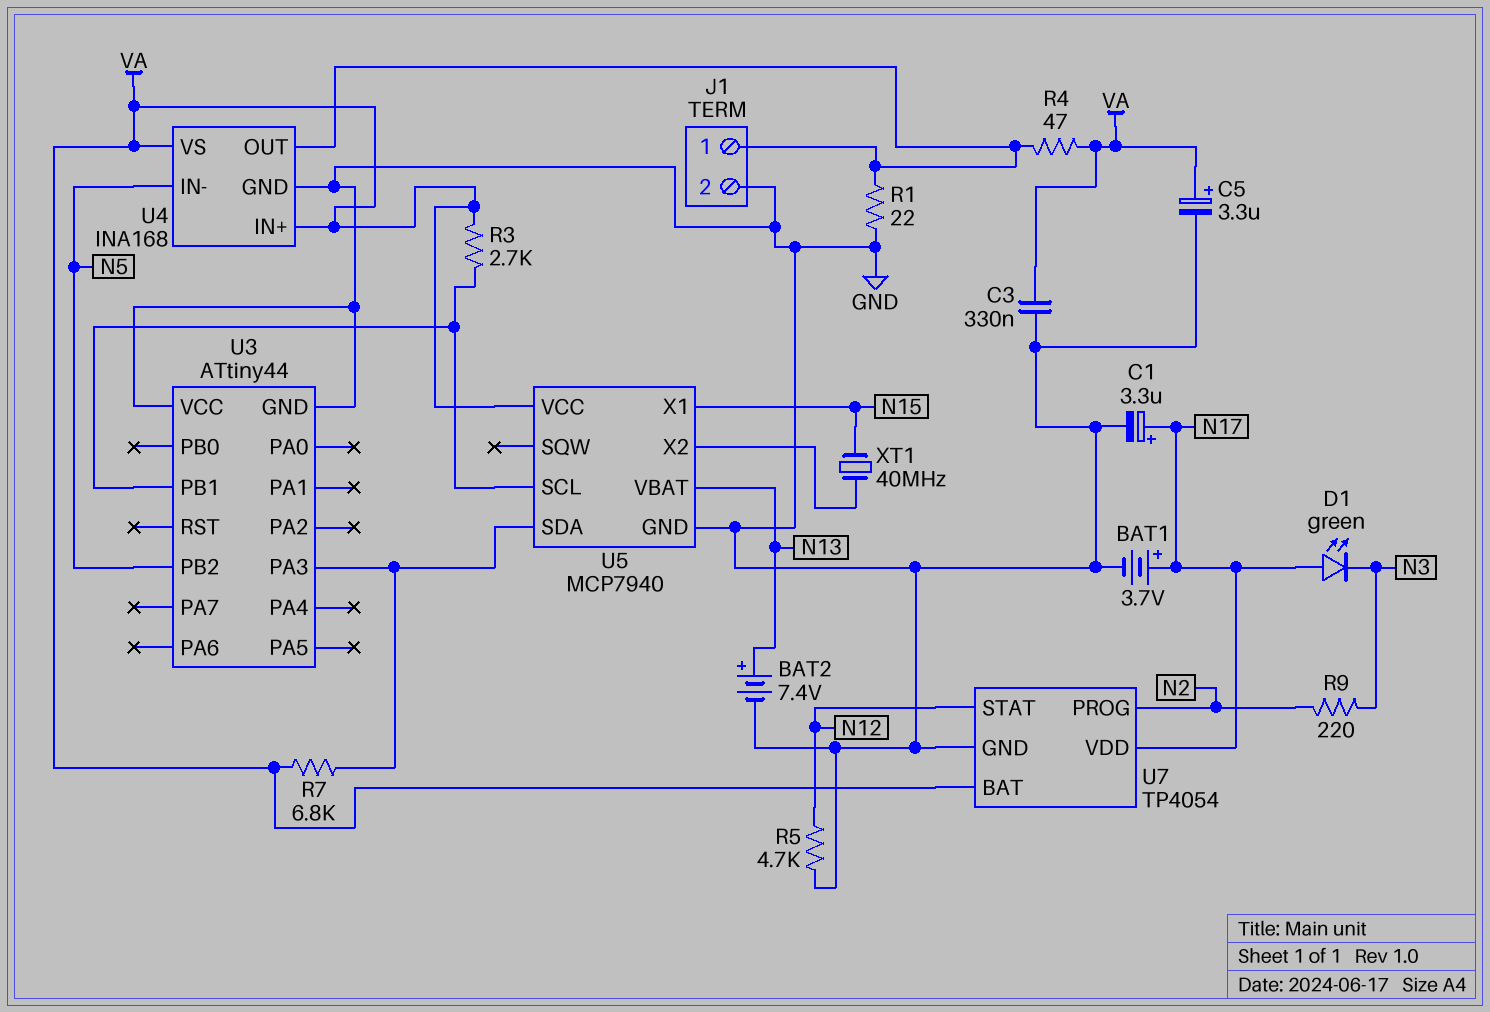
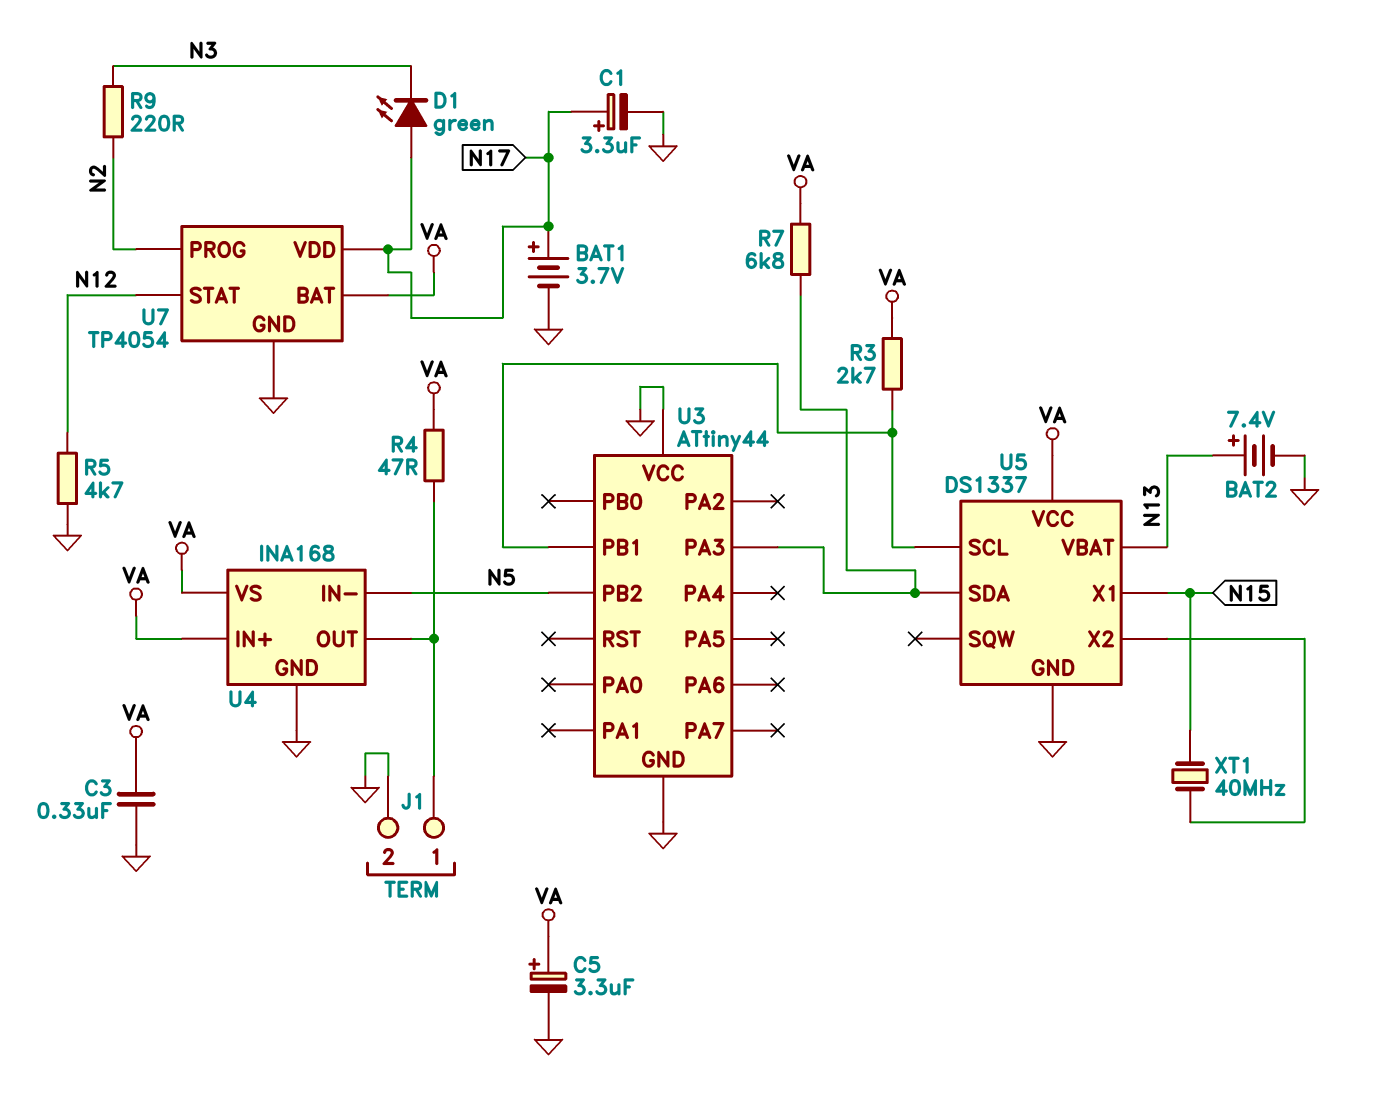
R1: 22 (GND, J1/1) -> none
U5: MCP7940 -> DS1337

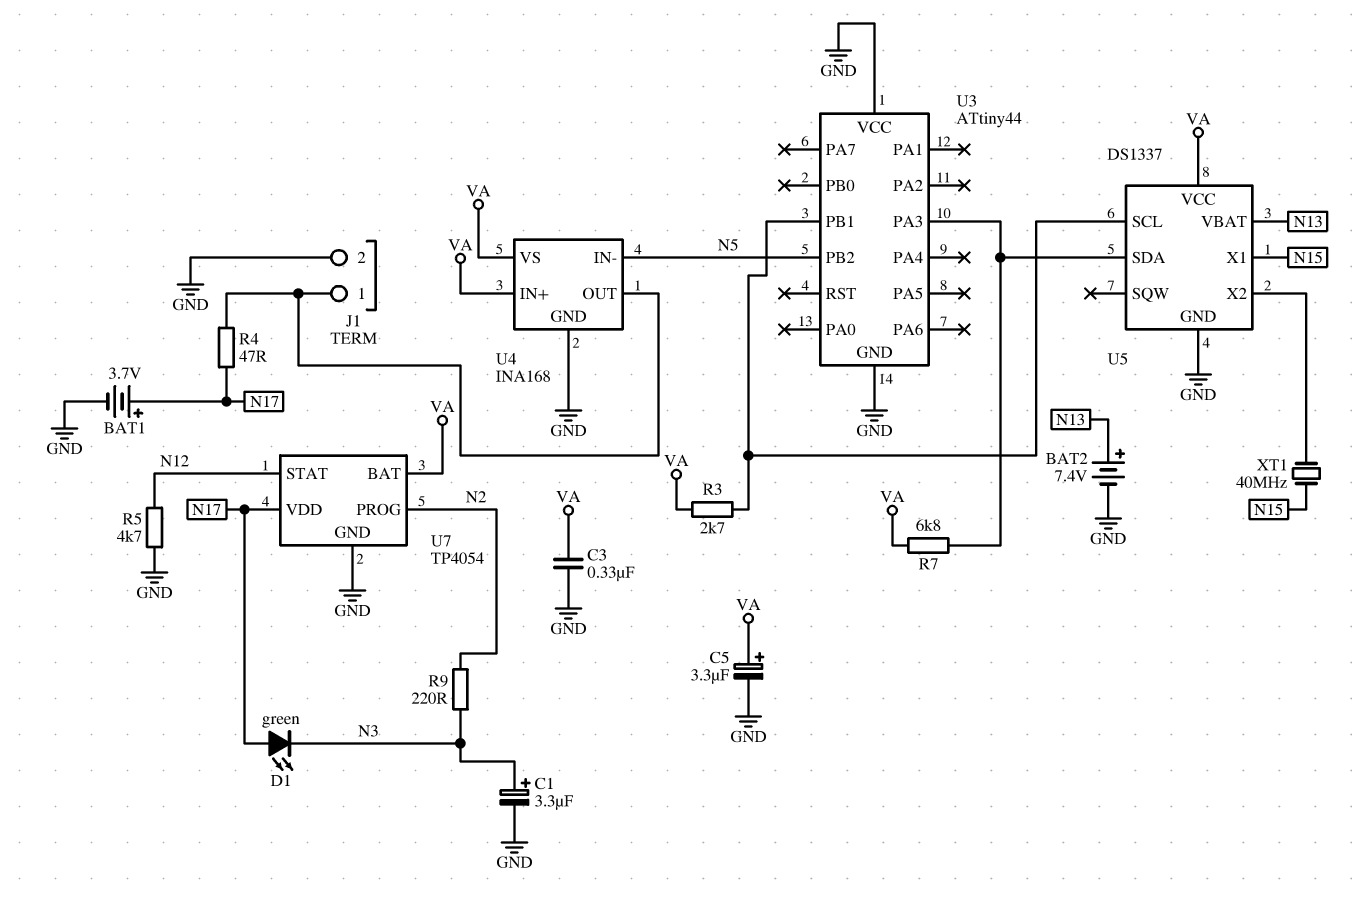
C1: 3.3uF (plus N17, minus GND) -> 3.3uF (plus N3, minus GND)
R4: 47 (J1/1, VA) -> 47 (J1/1, N17)

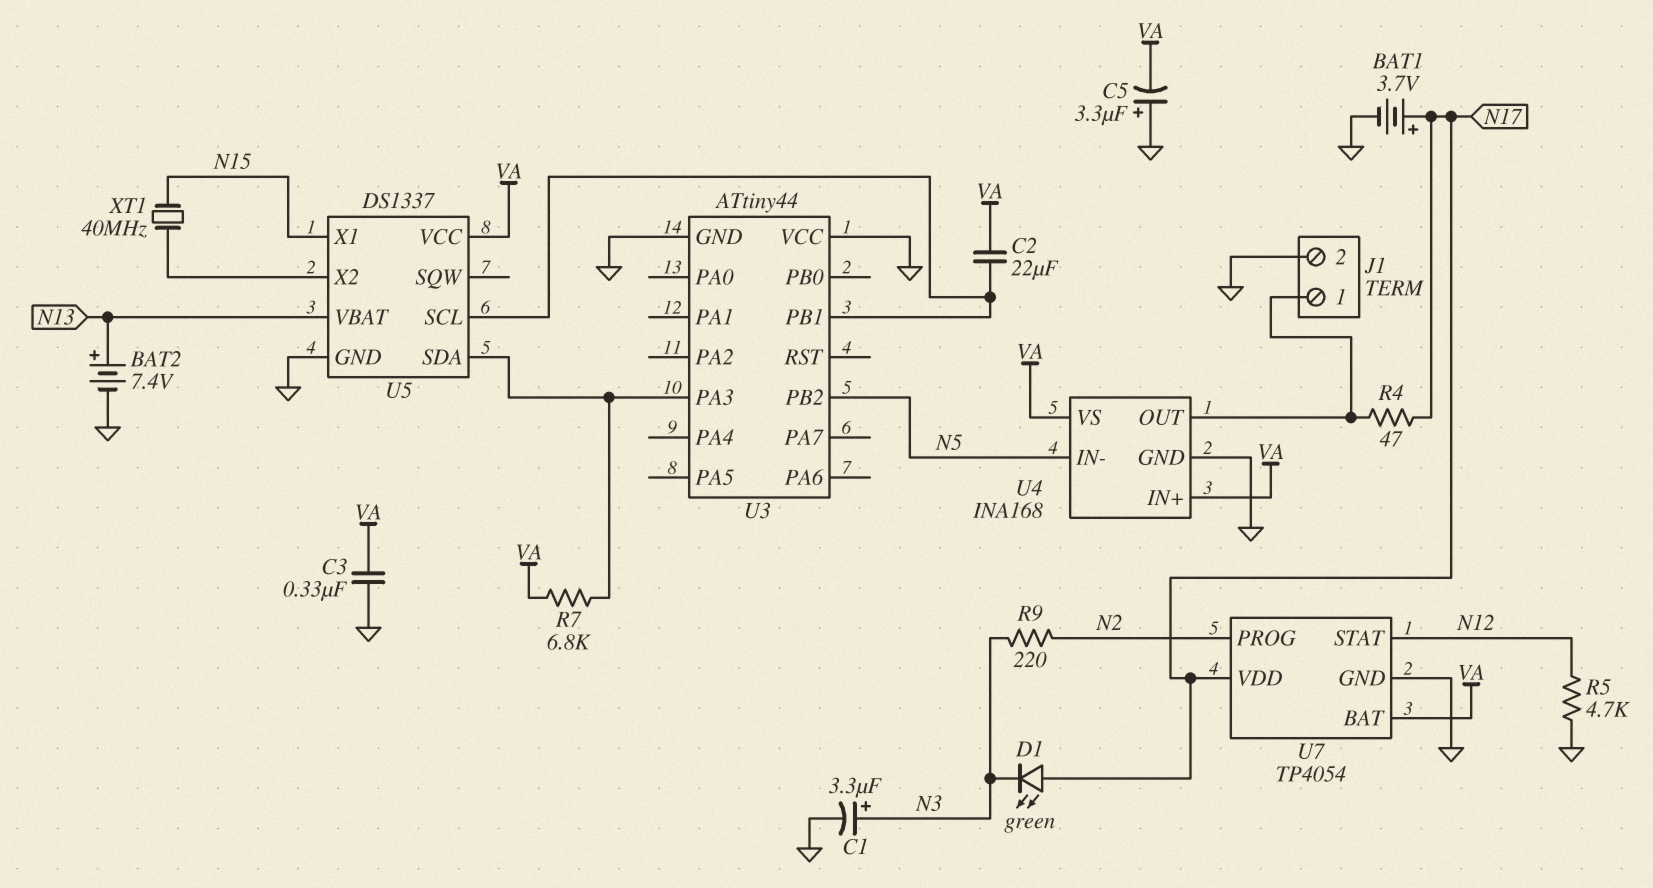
C2: none -> 22uF (U3/PB1, VA)
C5: 3.3uF (plus VA, minus GND) -> 3.3uF (plus GND, minus VA)
R3: 2.7k (U3/PB1, VA) -> none

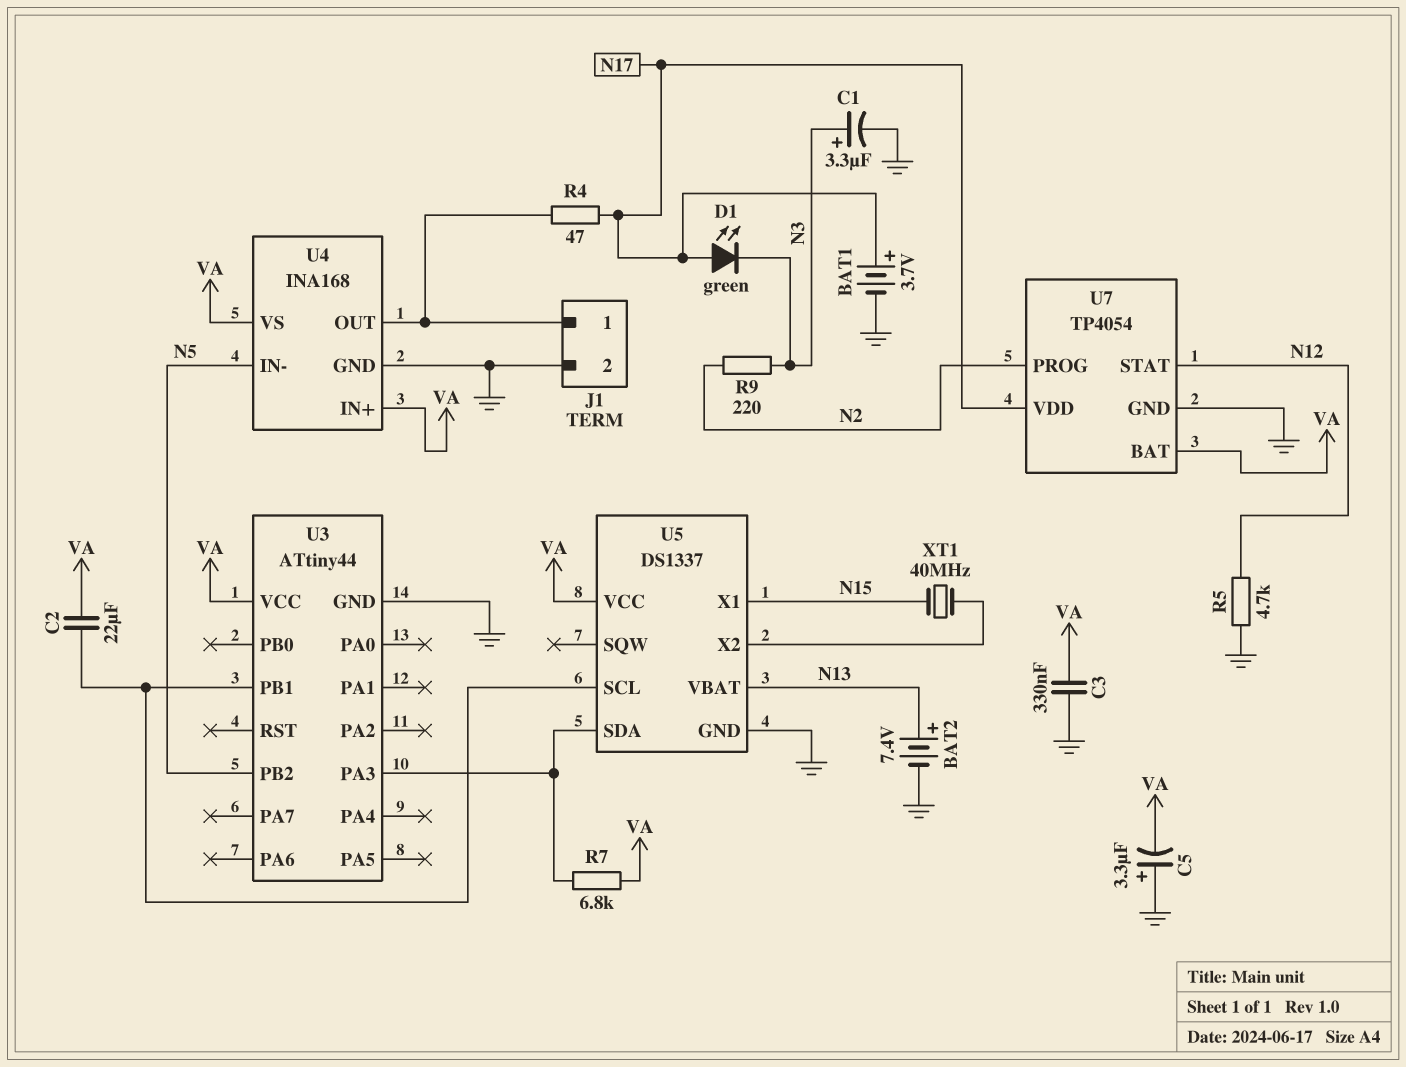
U3 pin VCC: GND -> VA

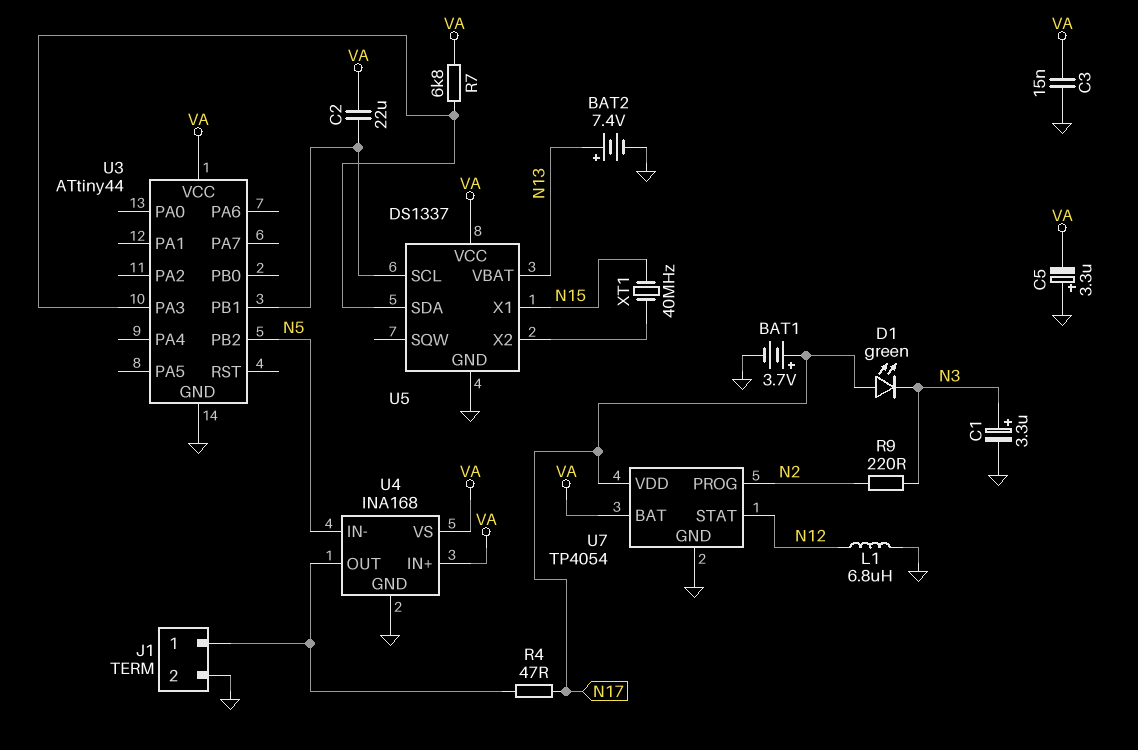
C3: 330nF (GND, VA) -> 15nF (GND, VA)
L1: none -> 6.8uH (GND, N12)
R5: 4.7k (GND, N12) -> none

